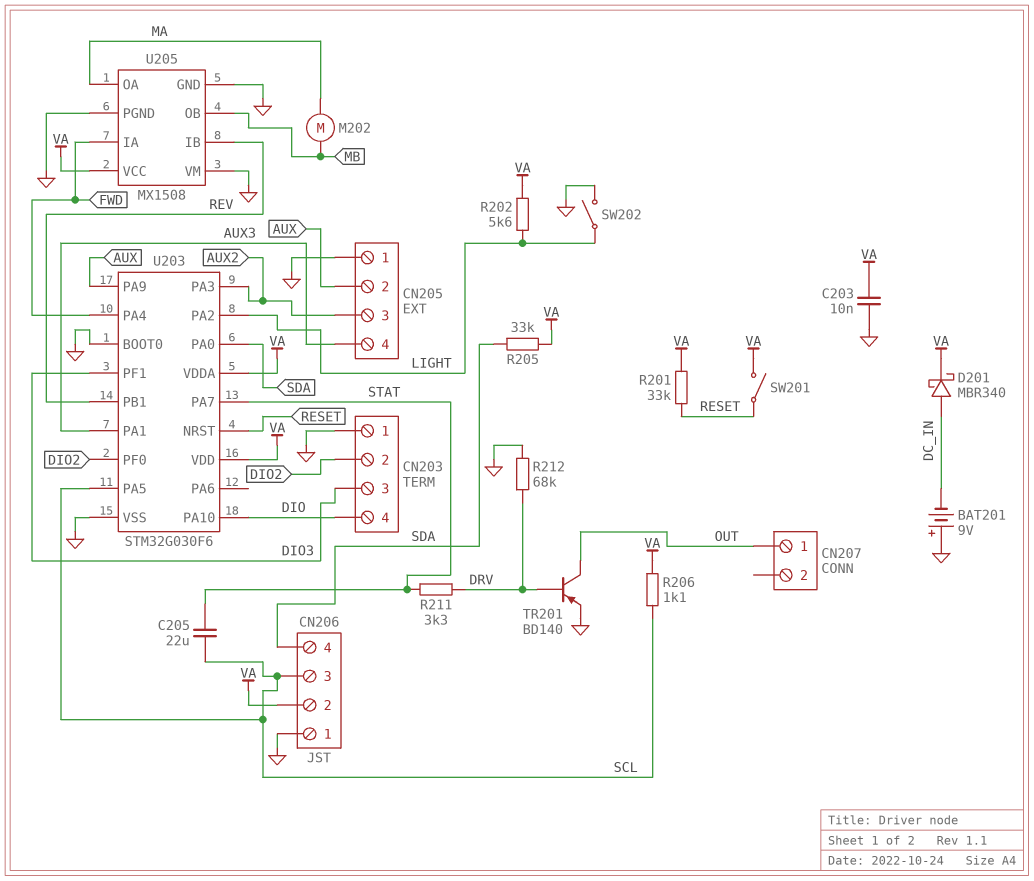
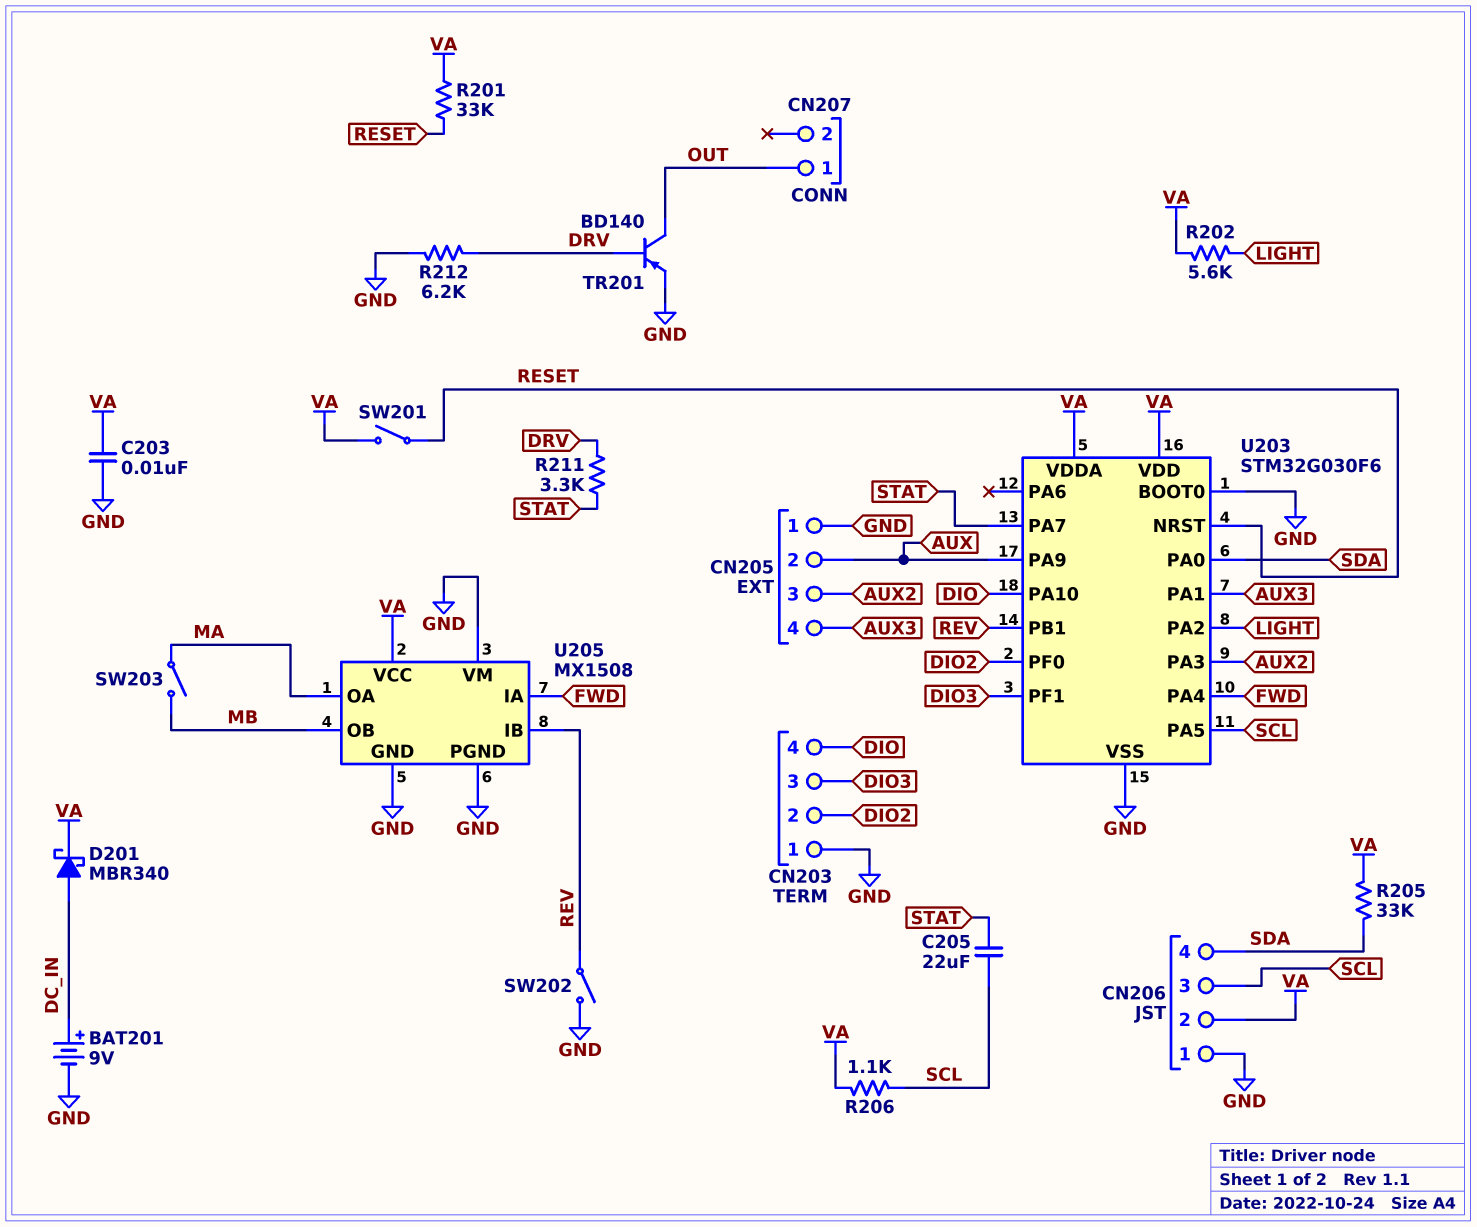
BAT201: 9V (plus GND, minus DC_IN) -> 9V (plus DC_IN, minus GND)
M202: motor (MA, MB) -> none
R212: 68k (DRV, GND) -> 6.2k (DRV, GND)
SW202: switch (GND, LIGHT) -> switch (GND, REV)
SW203: none -> switch (MA, MB)

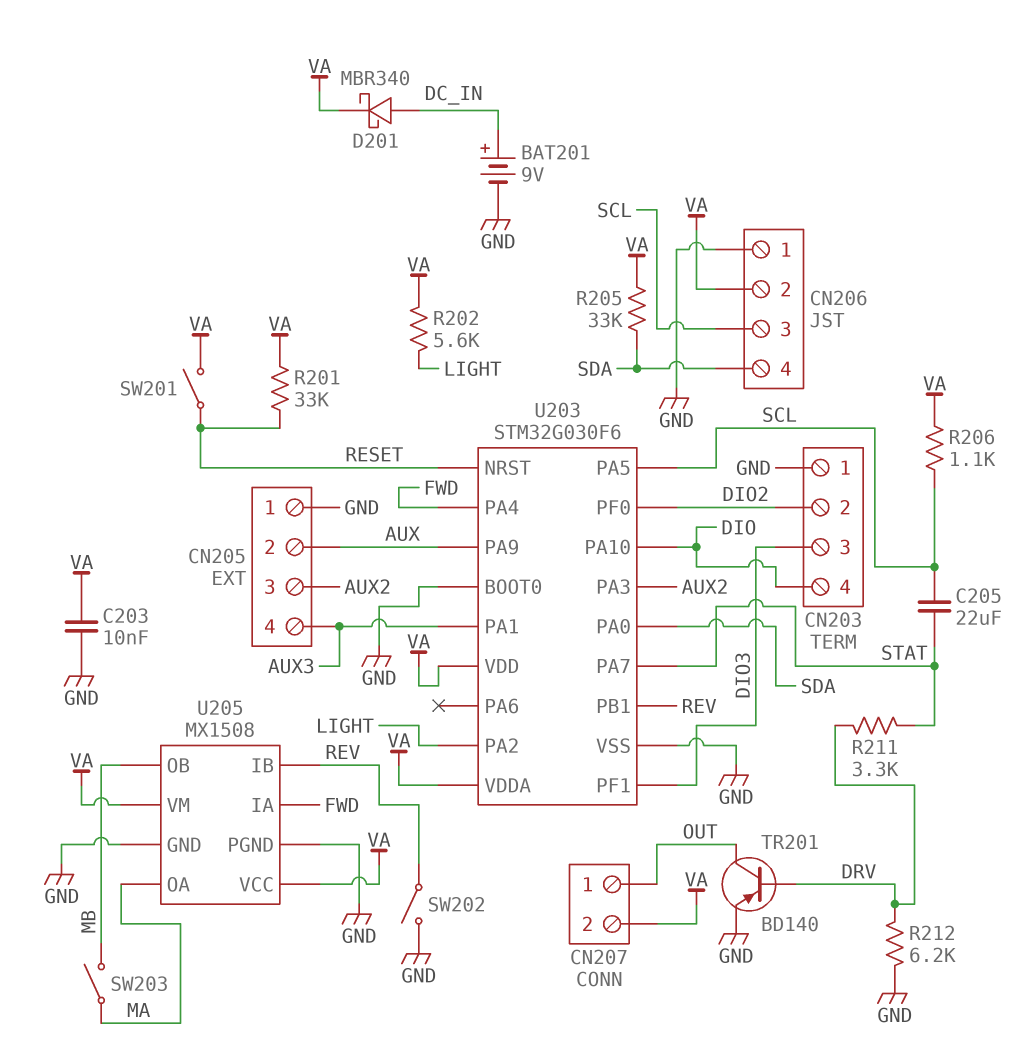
CN207 pin 2: none -> VA
U205 pin VM: GND -> VA

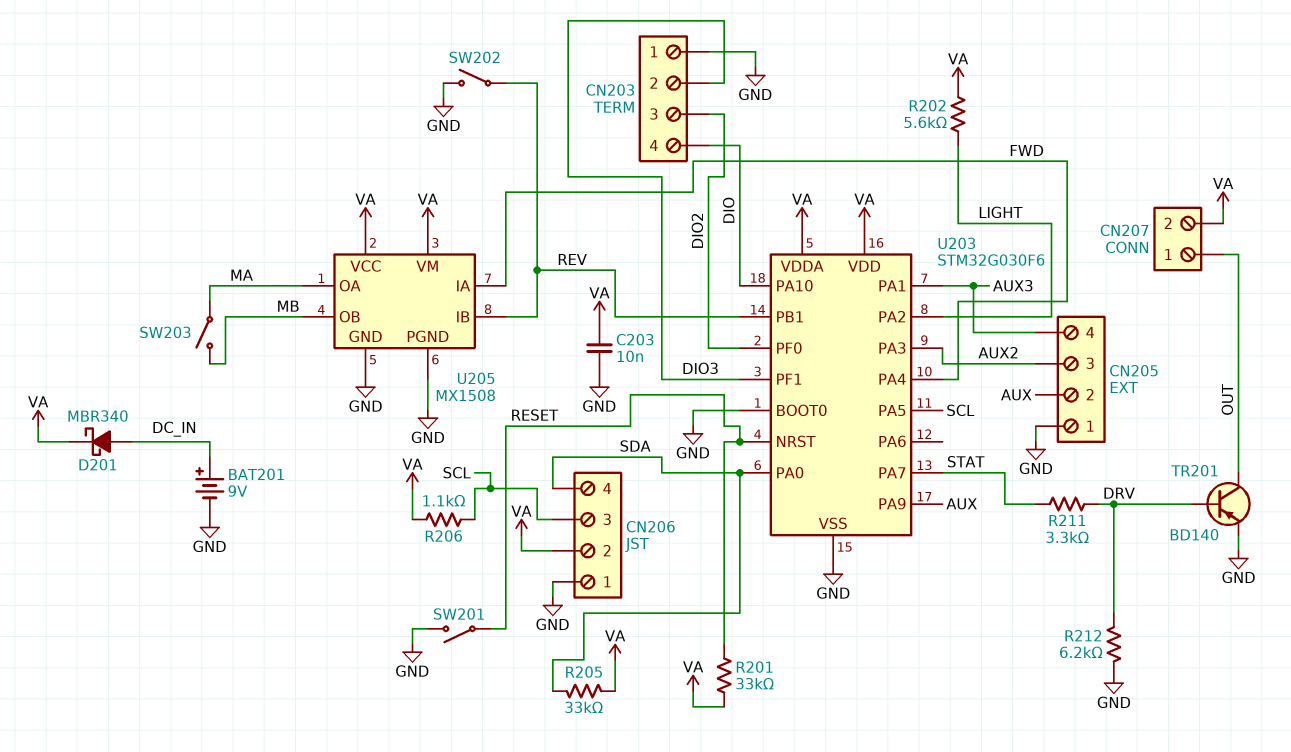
C205: 22uF (SCL, STAT) -> none
CN203 pin 2: DIO2 -> DIO3
CN203 pin 3: DIO3 -> DIO2
SW201: switch (RESET, VA) -> switch (GND, RESET)

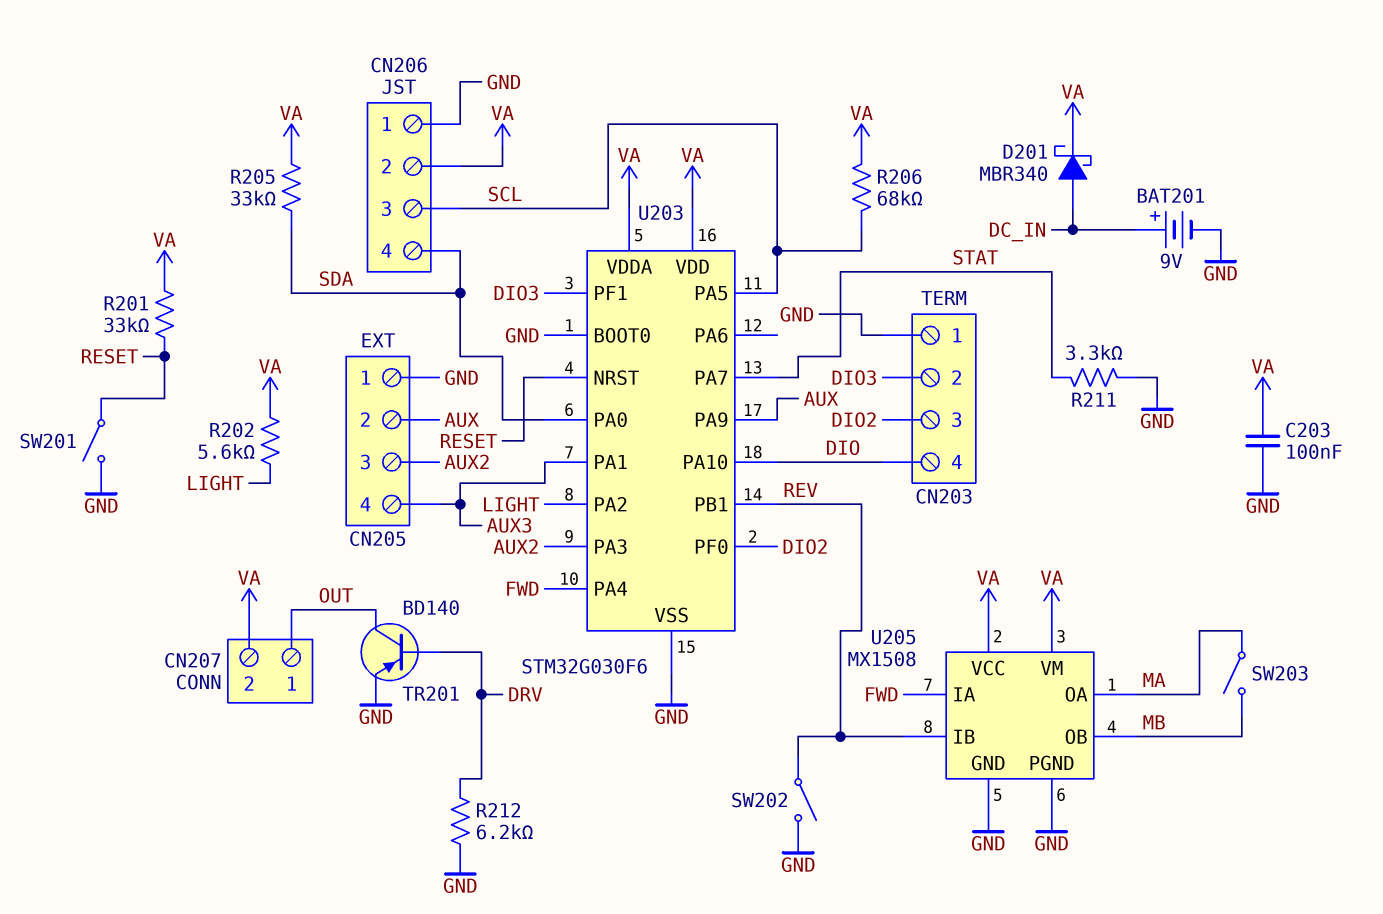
C203: 10nF (GND, VA) -> 100nF (GND, VA)
R206: 1.1k (SCL, VA) -> 68k (SCL, VA)
R211: 3.3k (DRV, STAT) -> 3.3k (GND, STAT)

